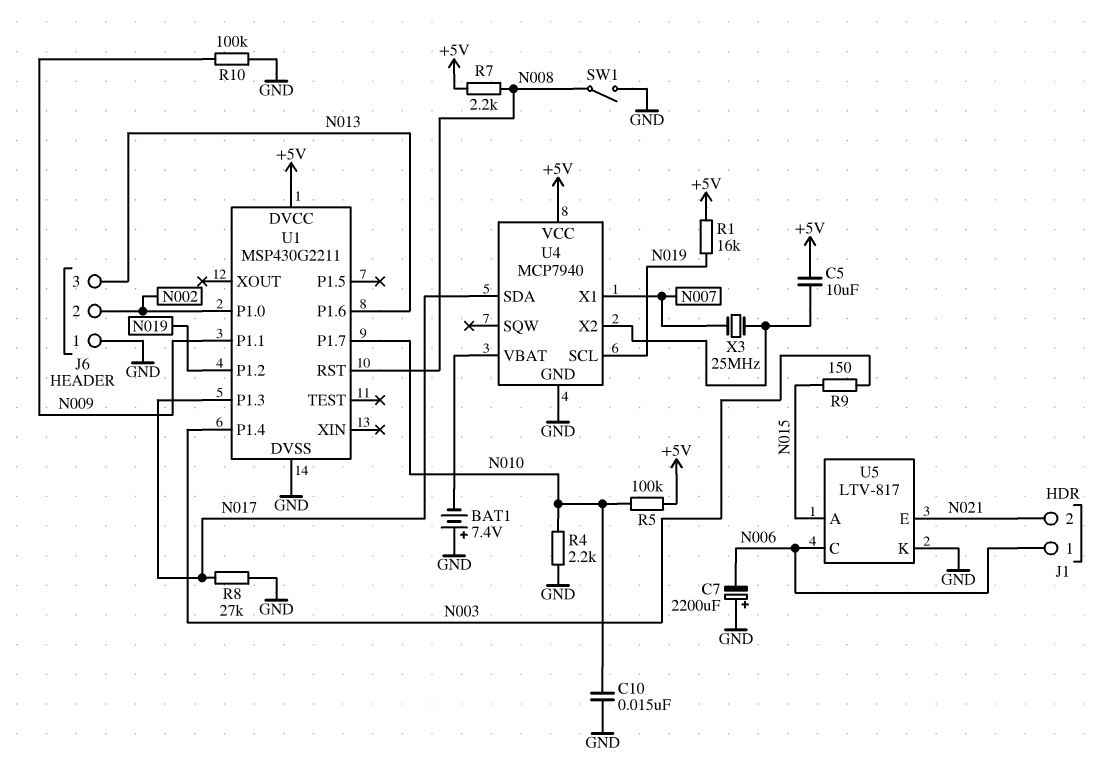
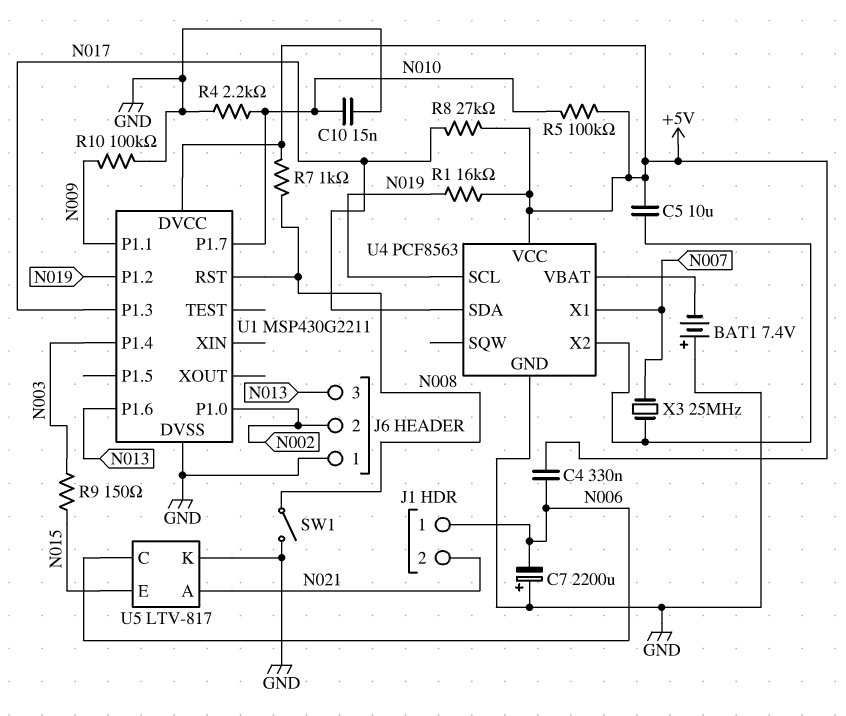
C4: none -> 330nF (+5V, N006)
R7: 2.2k (+5V, N008) -> 1k (+5V, N008)
R8: 27k (GND, N017) -> 27k (+5V, N017)
U4: MCP7940 -> PCF8563
U5 pin A: N015 -> N021
U5 pin E: N021 -> N015

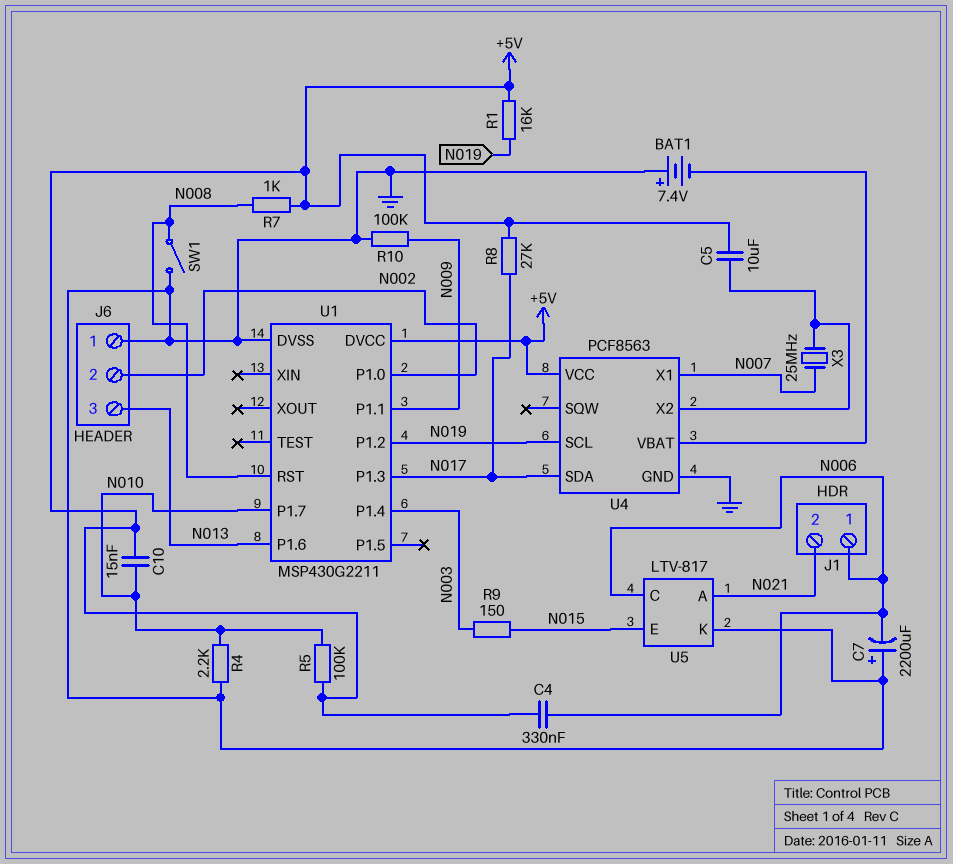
C10: 15nF (GND, N010) -> 15nF (+5V, N010)

